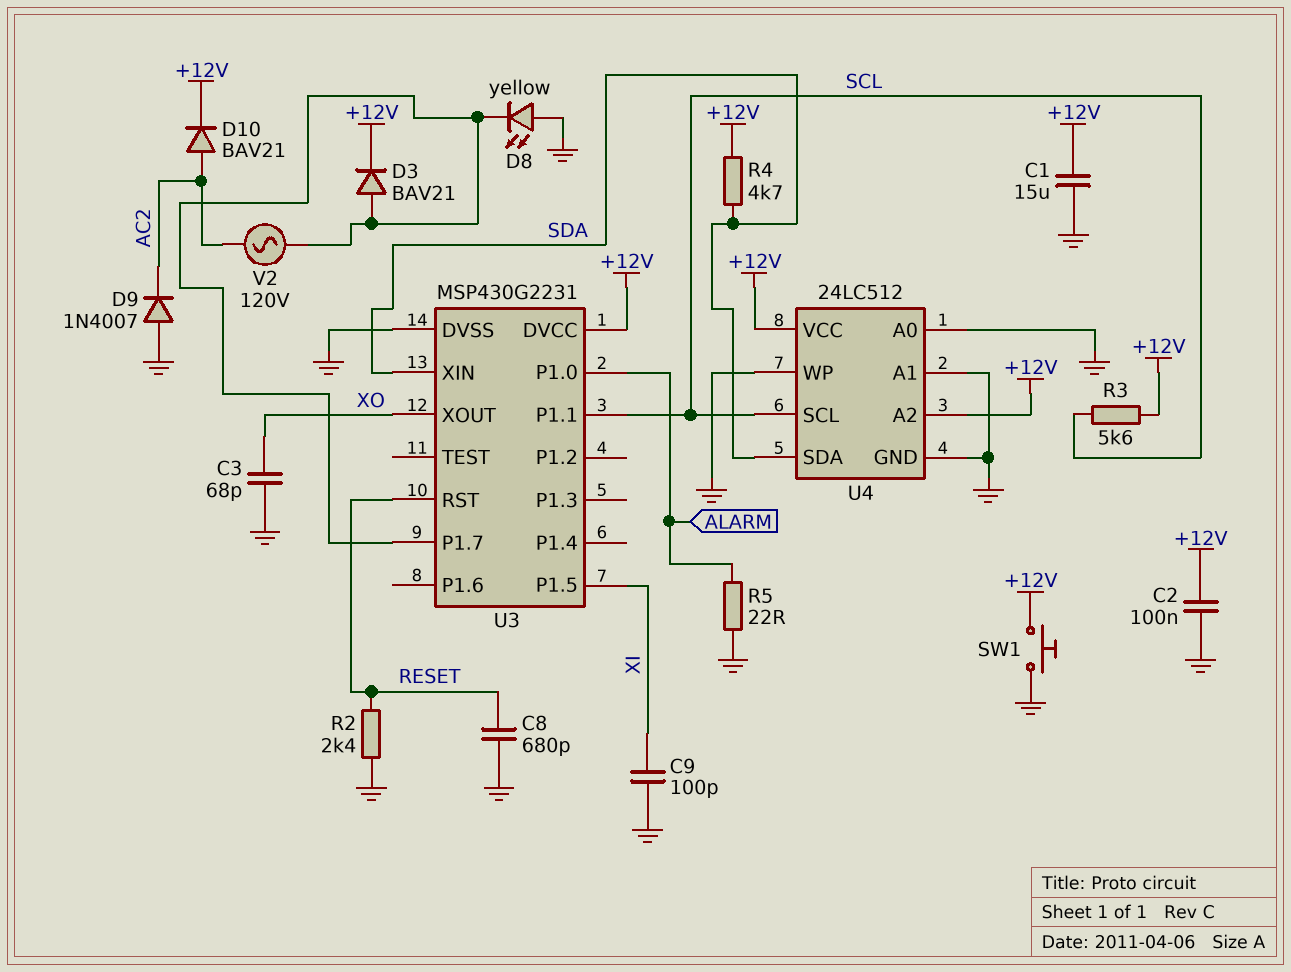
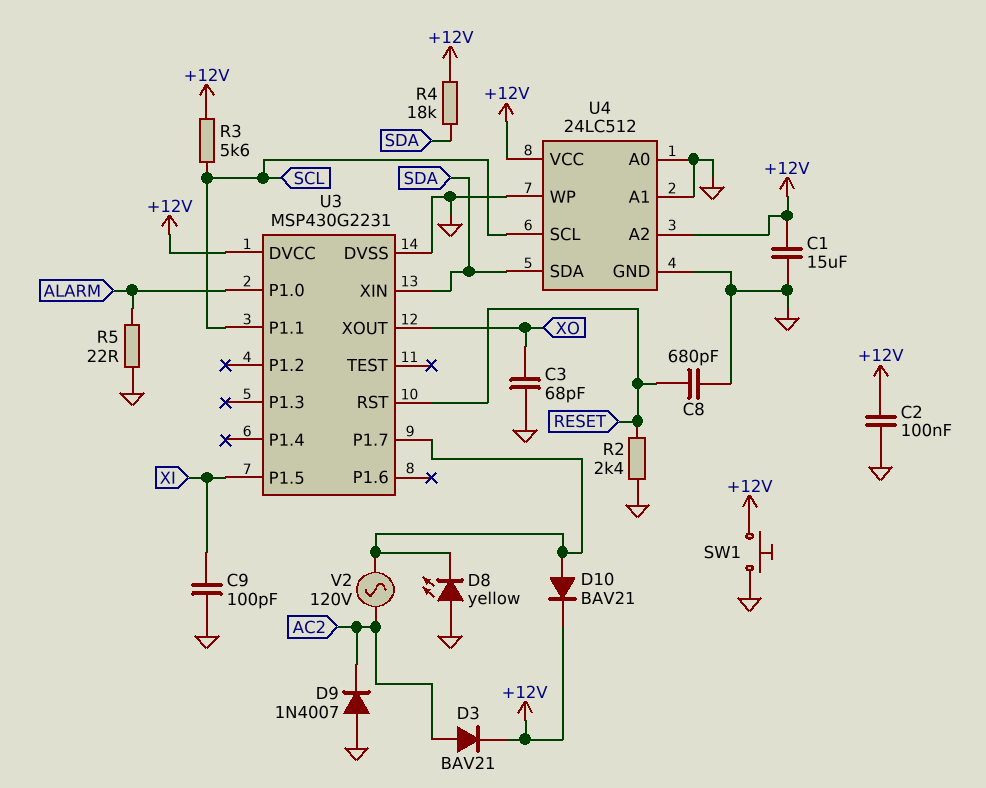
D3: diode BAV21 (A U3/P1.7, K +12V) -> diode BAV21 (A AC2, K +12V)
D10: diode BAV21 (A AC2, K +12V) -> diode BAV21 (A U3/P1.7, K +12V)
R4: 4.7k (+12V, SDA) -> 18k (+12V, SDA)

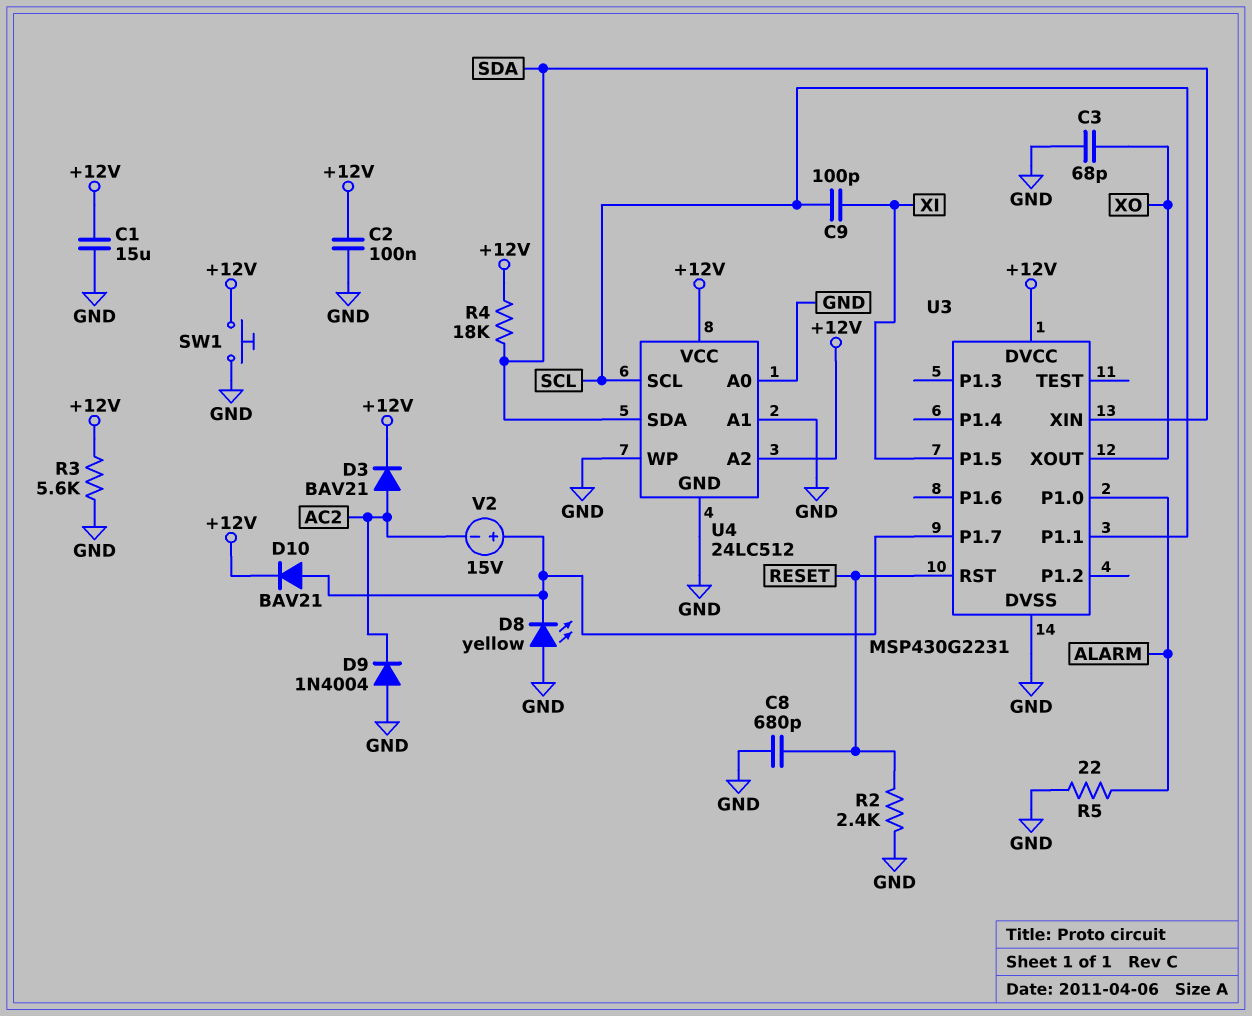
C9: 100pF (GND, XI) -> 100pF (SCL, XI)
D9: diode 1N4007 (A GND, K AC2) -> diode 1N4004 (A GND, K AC2)
R3: 5.6k (+12V, SCL) -> 5.6k (+12V, GND)
V2: AC 120V (AC2, U3/P1.7) -> 15V (plus U3/P1.7, minus AC2)

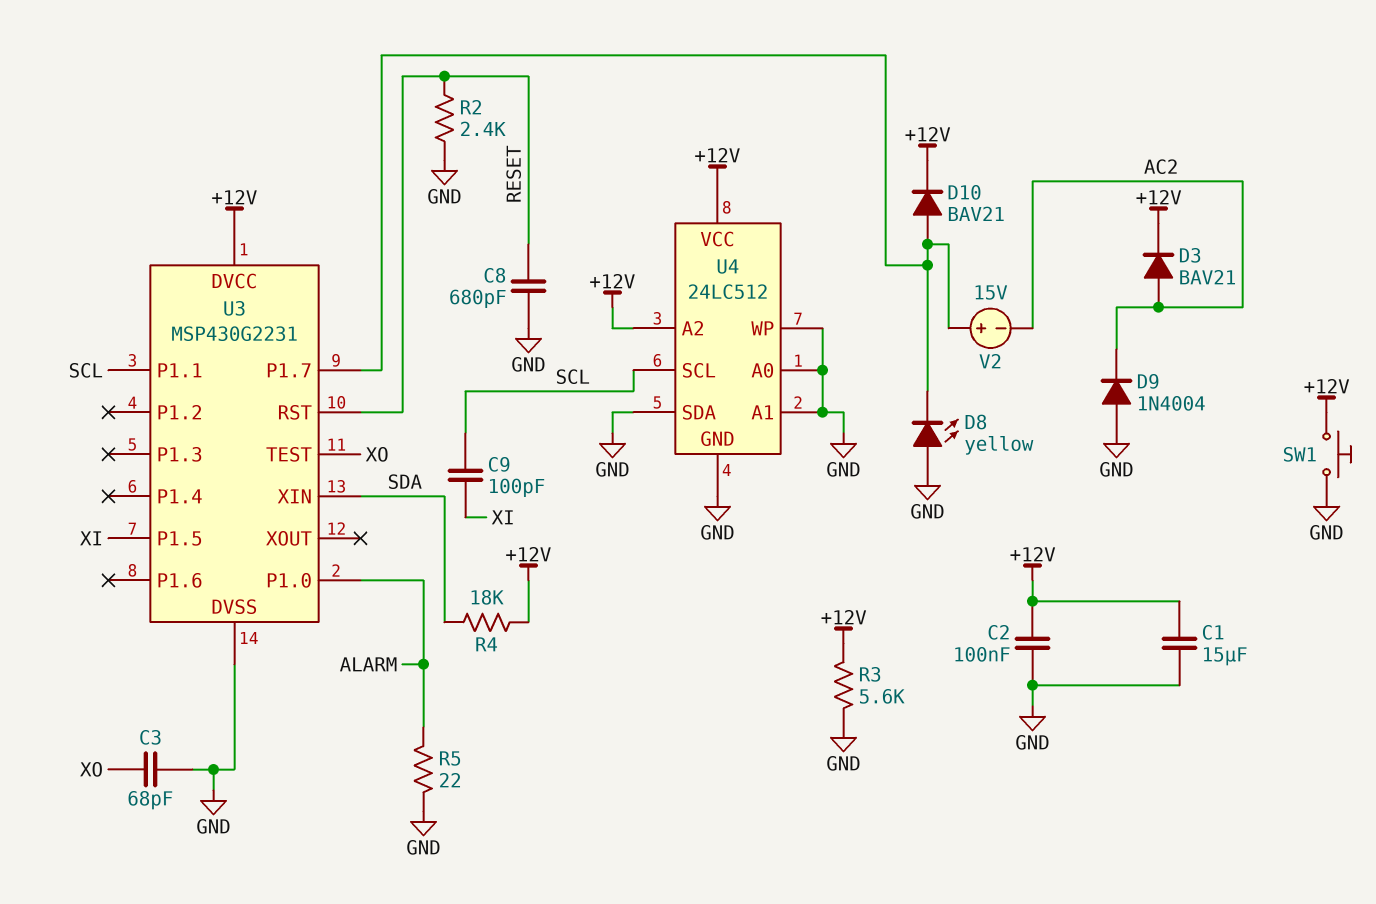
U3 pin TEST: none -> XO
U3 pin XOUT: XO -> none
U4 pin SDA: SDA -> GND

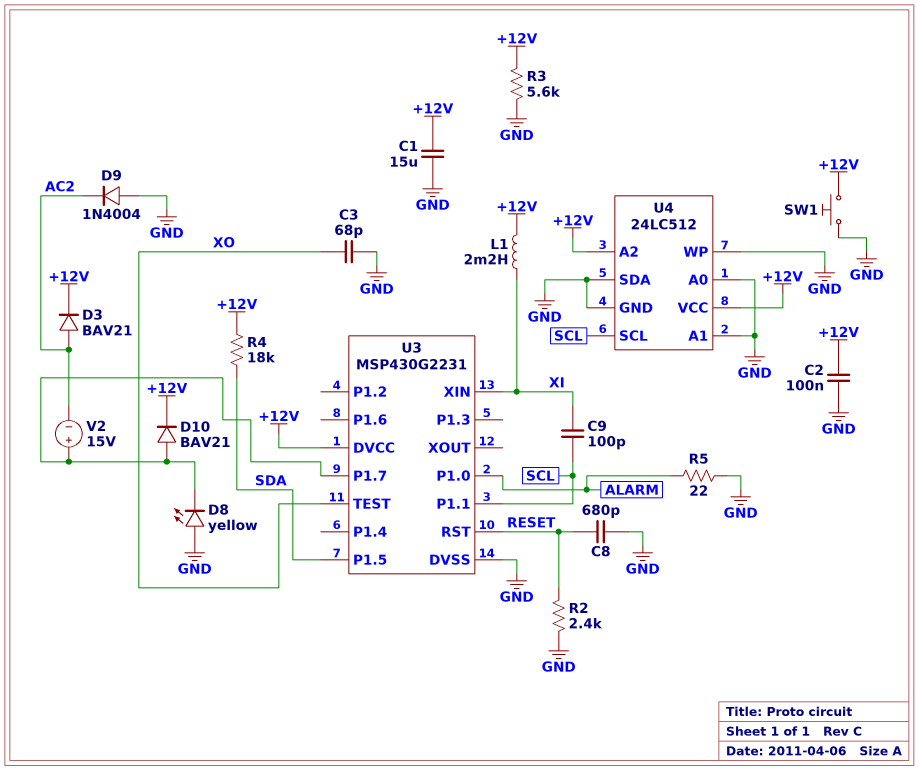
L1: none -> 2.2mH (+12V, XI)
U3 pin P1.5: XI -> SDA
U3 pin XIN: SDA -> XI

